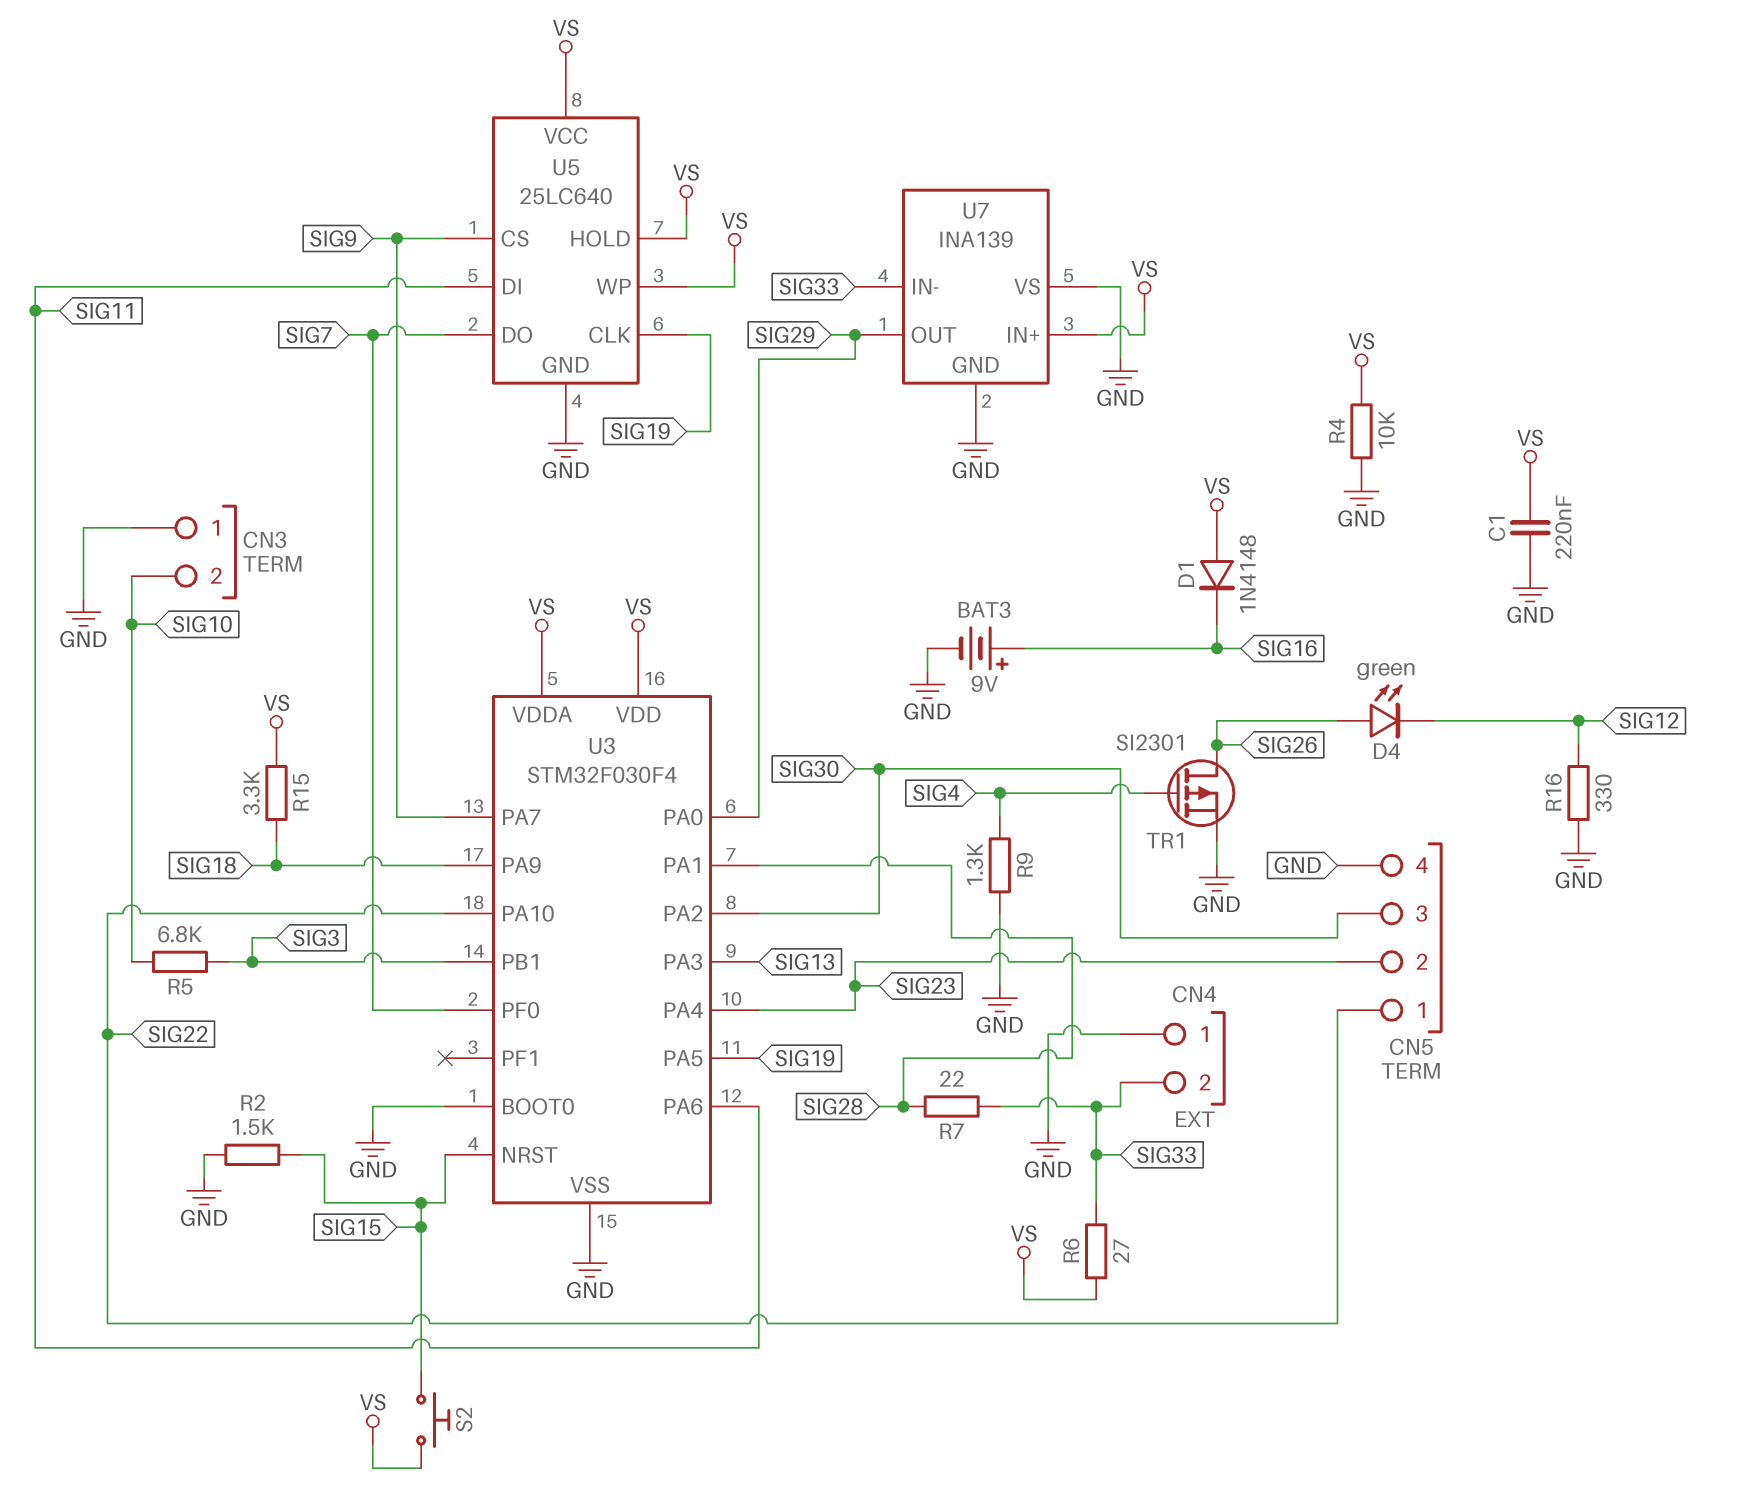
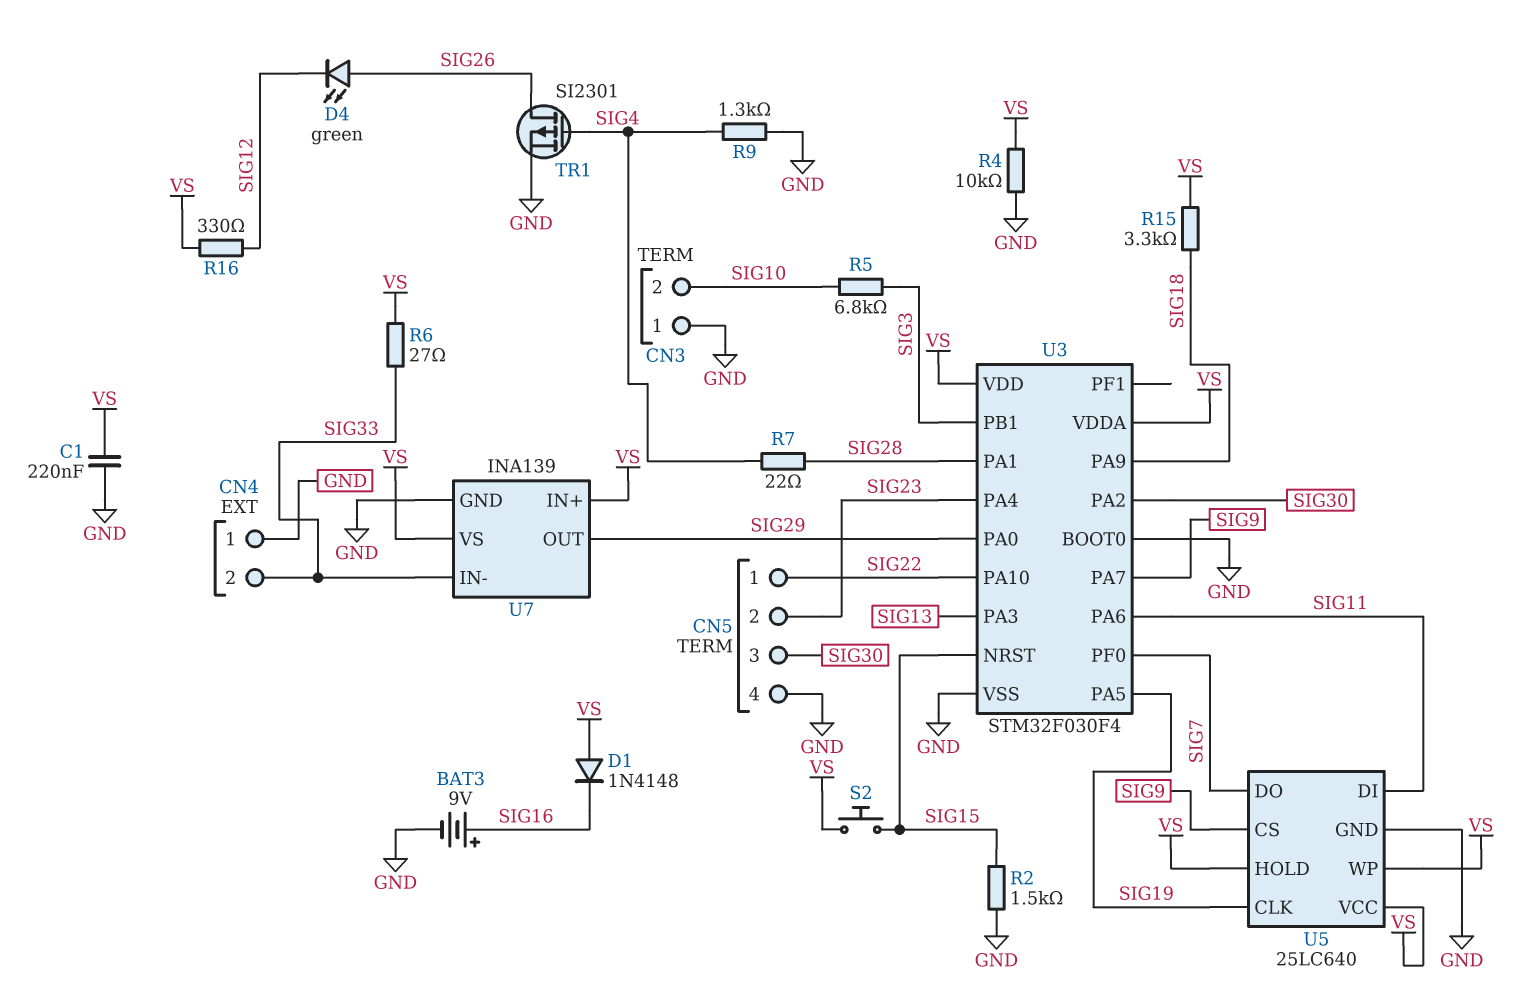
R7: 22 (SIG28, SIG33) -> 22 (SIG4, SIG28)
R16: 330 (GND, SIG12) -> 330 (SIG12, VS)
U7 pin VS: GND -> VS

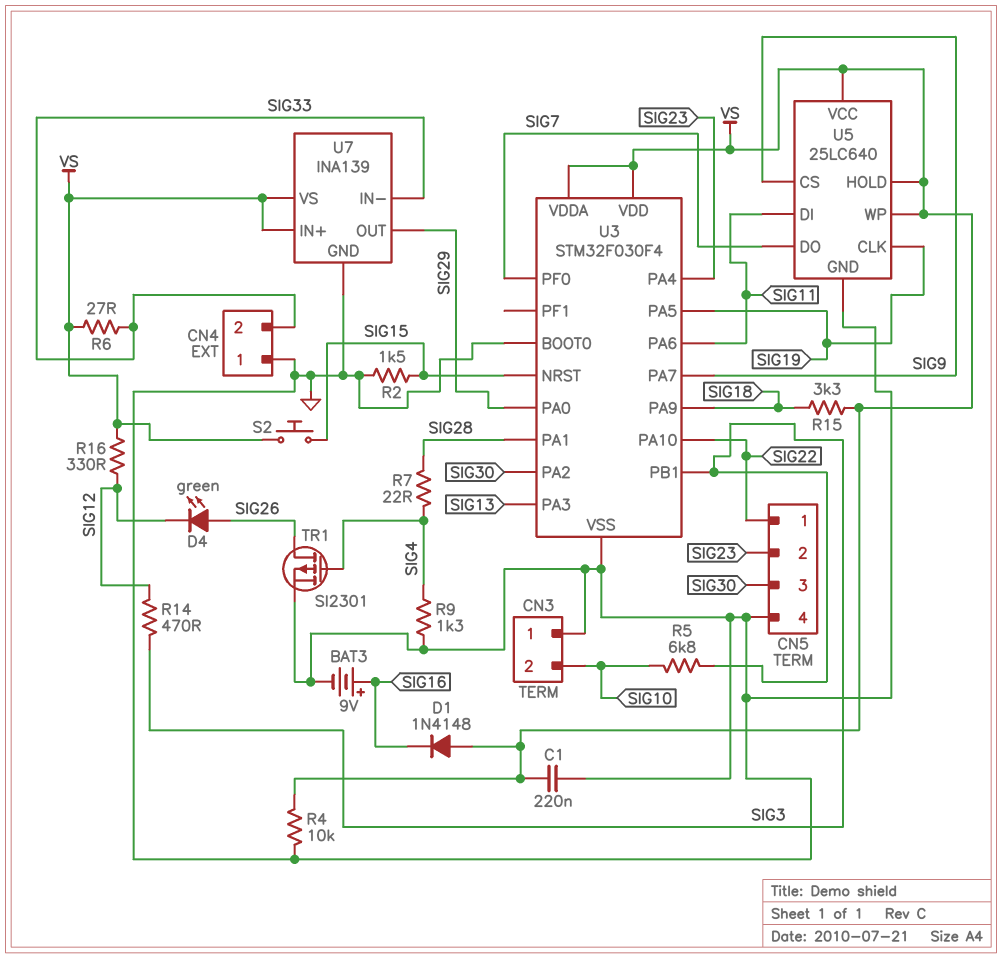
R14: none -> 470 (SIG3, SIG12)

